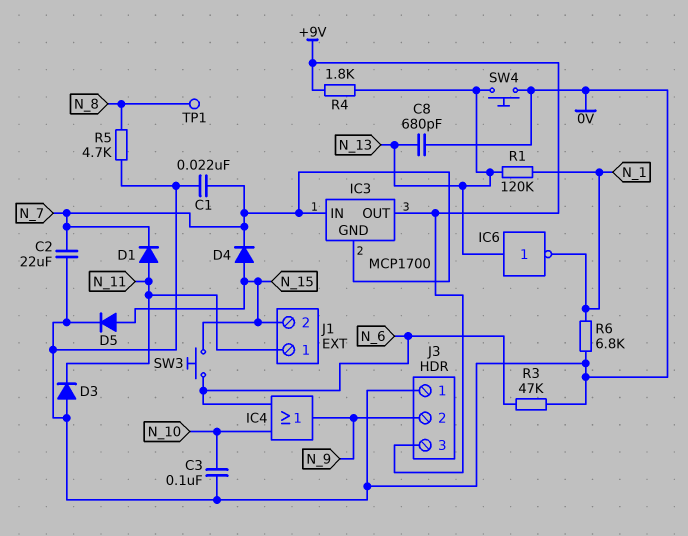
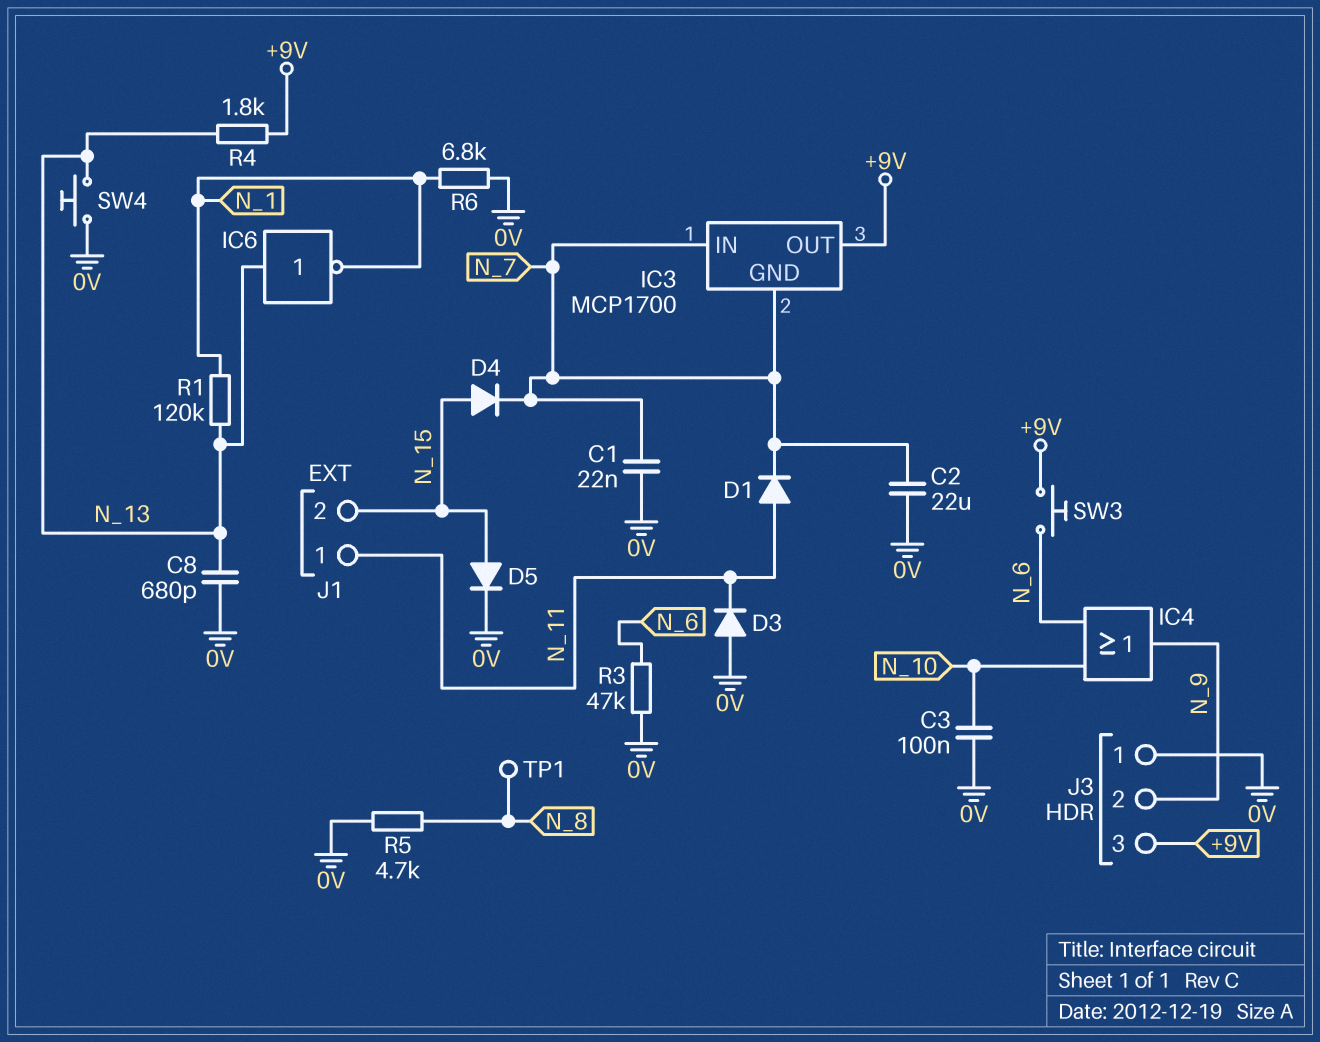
SW3: button (N_6, N_15) -> button (+9V, N_6)

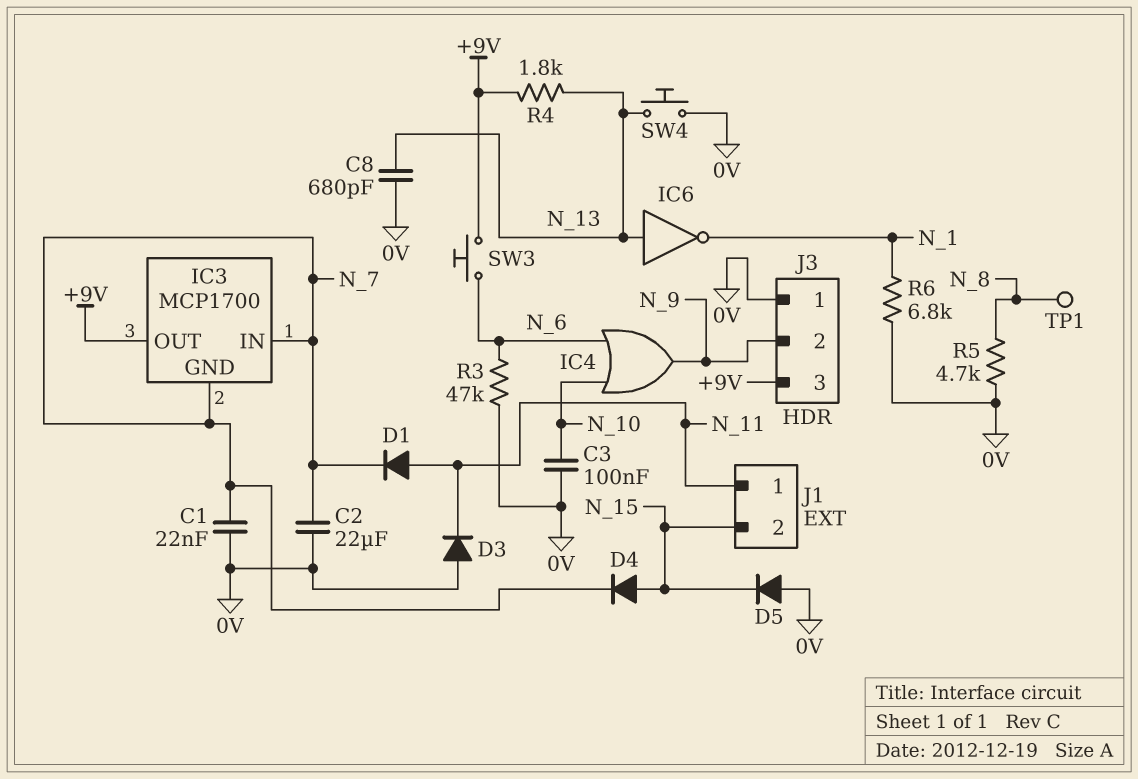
D5: diode (A N_15, K 0V) -> diode (A 0V, K N_15)
R1: 120k (N_1, N_13) -> none

